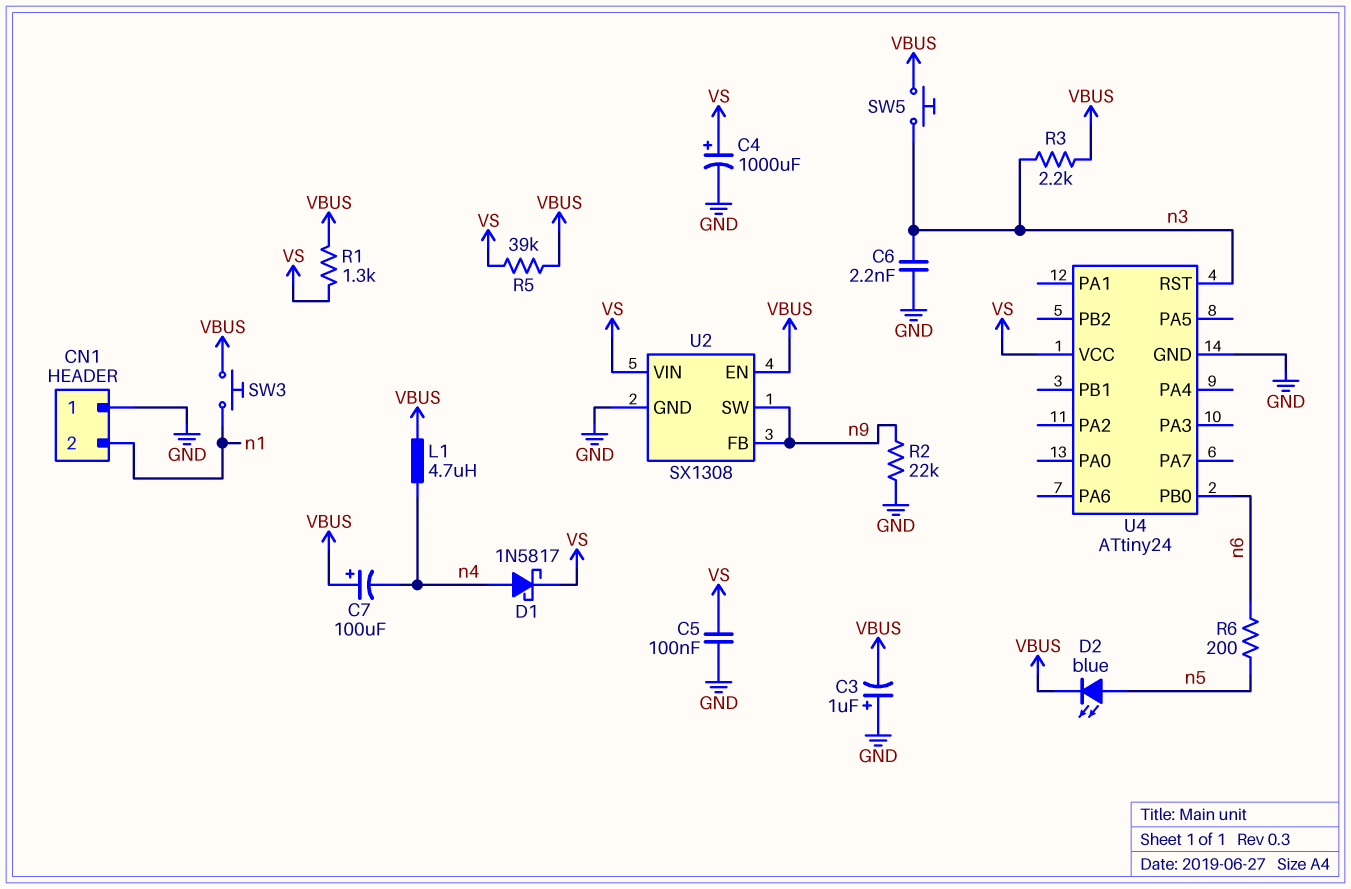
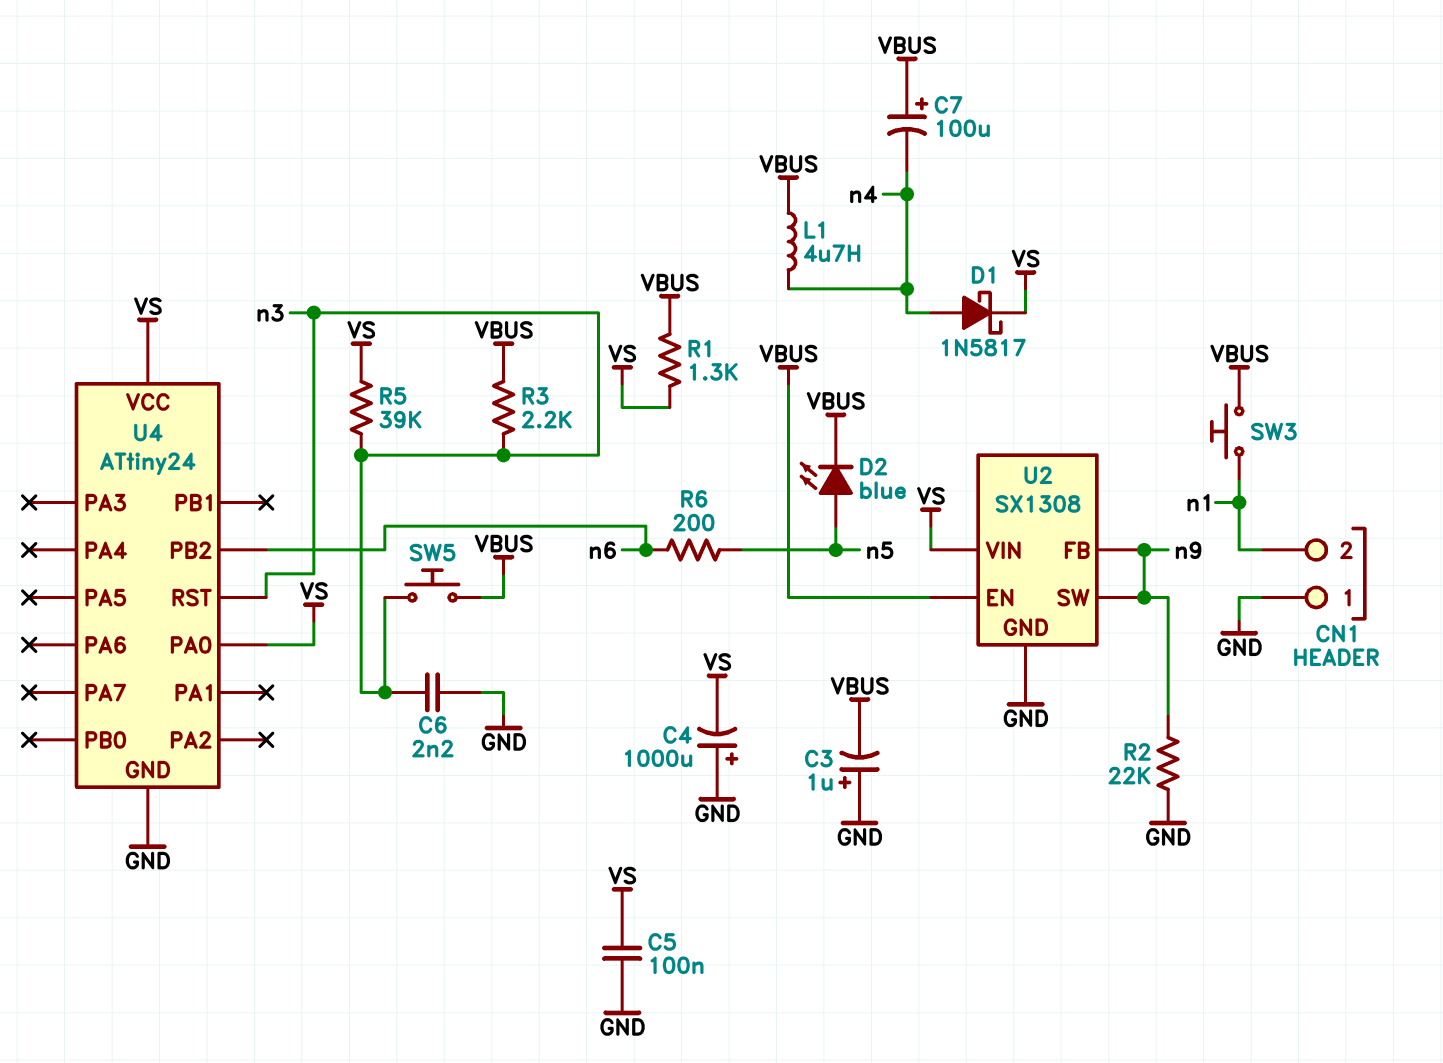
C4: 1000uF (plus VS, minus GND) -> 1000uF (plus GND, minus VS)
R5: 39k (VBUS, VS) -> 39k (VS, n3)
U4 pin PA0: none -> VS
U4 pin PB0: n6 -> none
U4 pin PB2: none -> n6

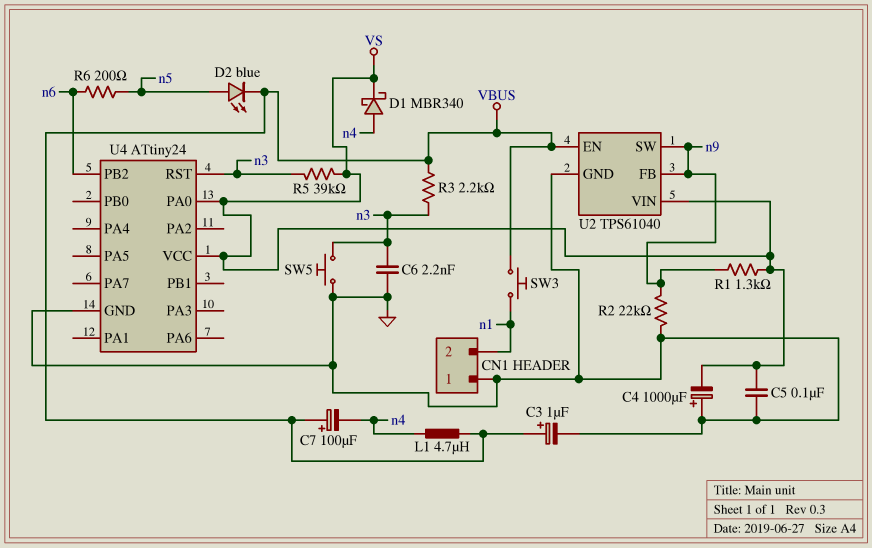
C3: 1uF (plus GND, minus VBUS) -> 1uF (plus VBUS, minus GND)
D1: schottky 1N5817 (A n4, K VS) -> schottky MBR340 (A n4, K VS)
R1: 1.3k (VBUS, VS) -> 1.3k (VS, n9)
SW5: button (VBUS, n3) -> button (GND, n3)
U2: SX1308 -> TPS61040

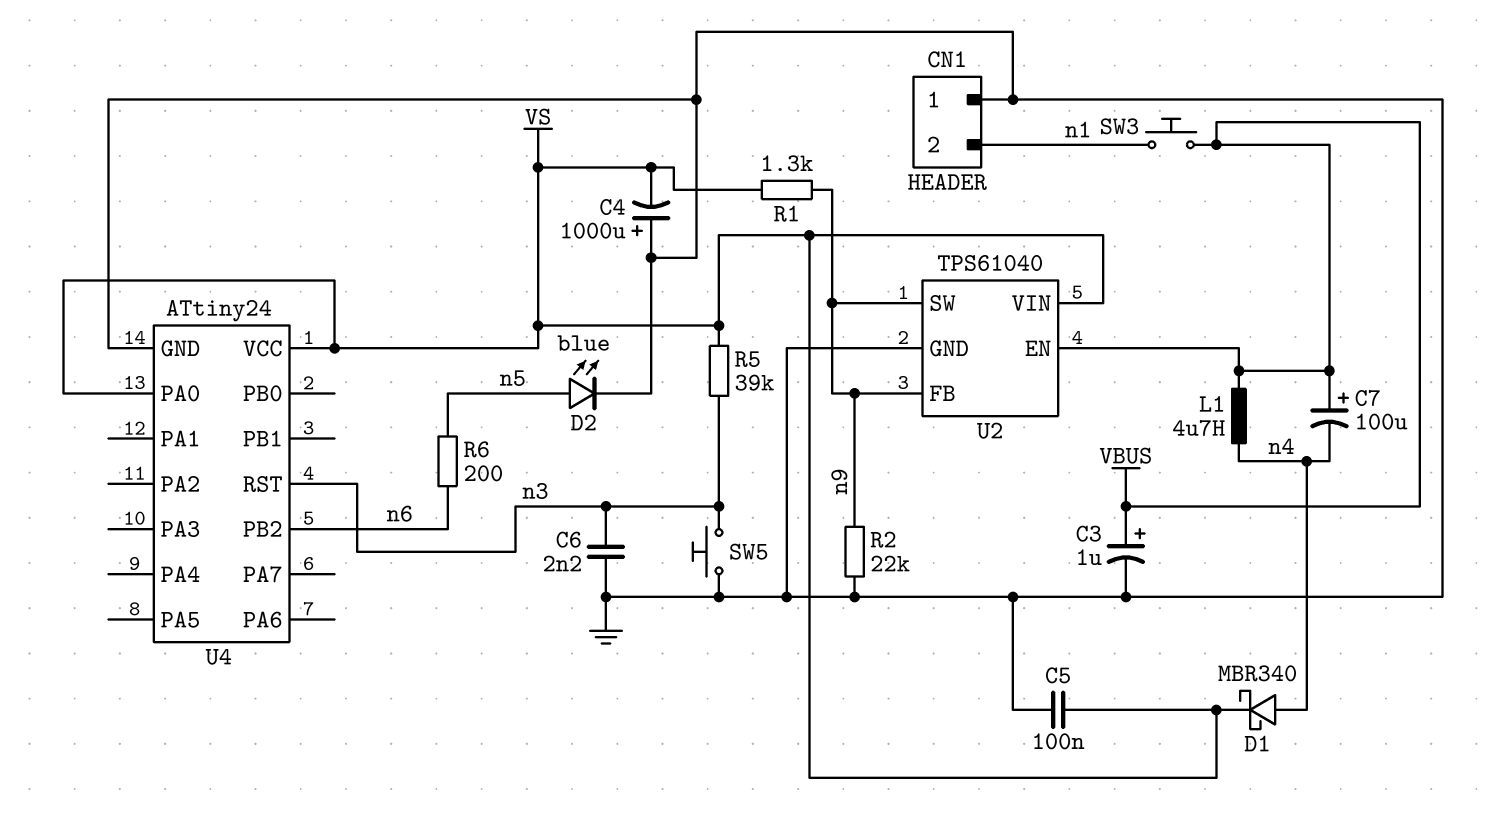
D2: LED blue (A n5, K VBUS) -> LED blue (A n5, K GND)
R3: 2.2k (VBUS, n3) -> none

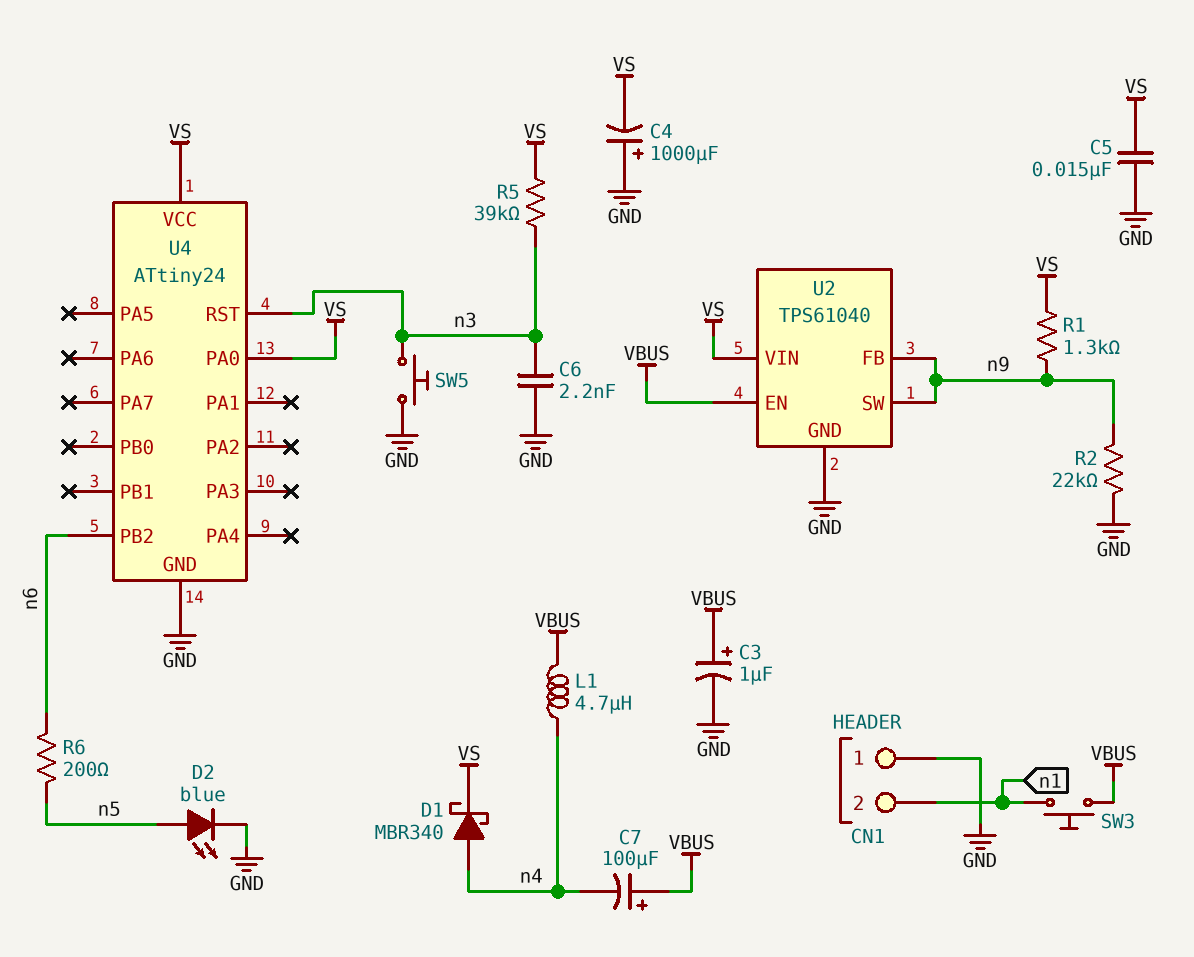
C5: 100nF (GND, VS) -> 15nF (GND, VS)

